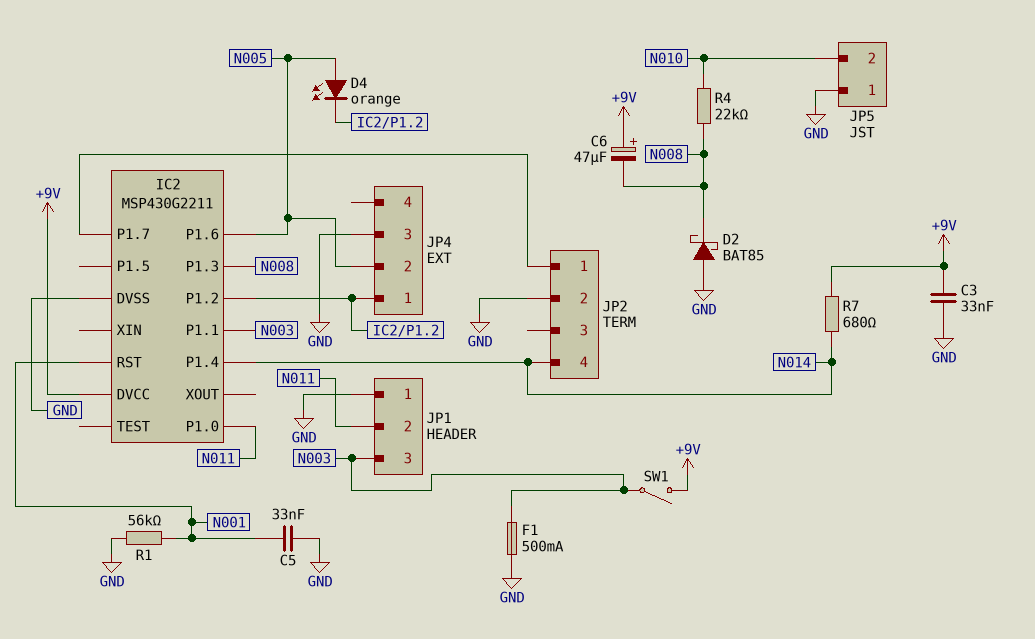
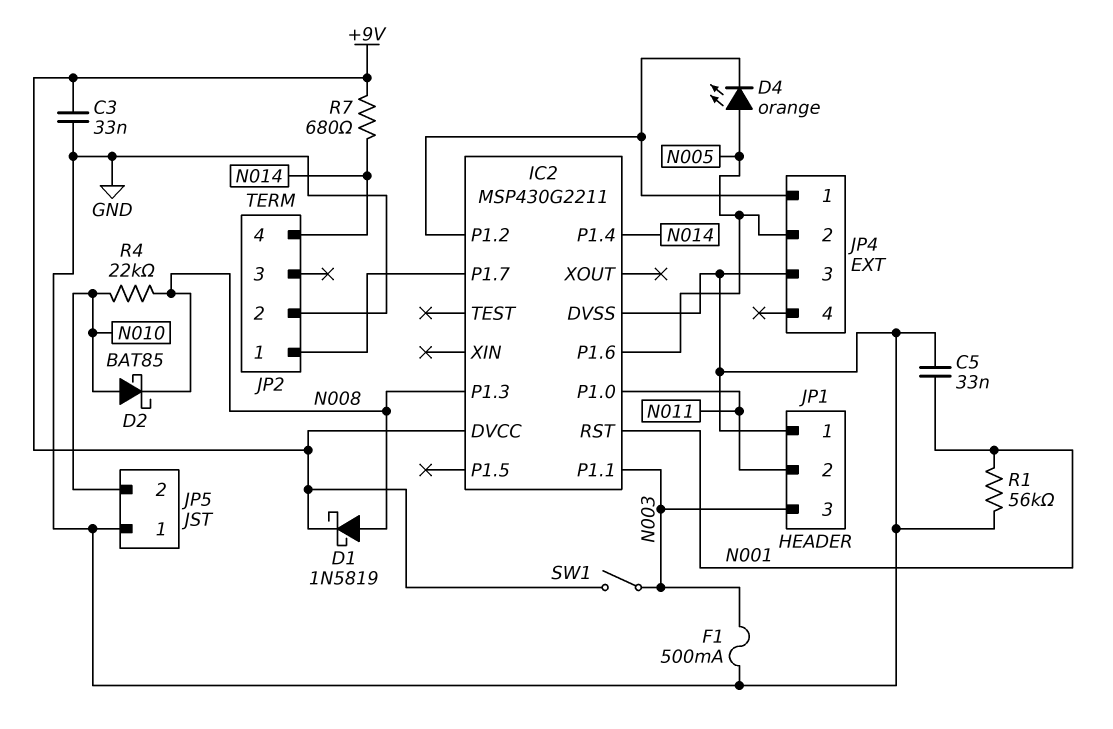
C6: 47uF (plus +9V, minus N008) -> none
D1: none -> schottky 1N5819 (A N008, K +9V)
D2: schottky BAT85 (A GND, K N008) -> schottky BAT85 (A N010, K N008)

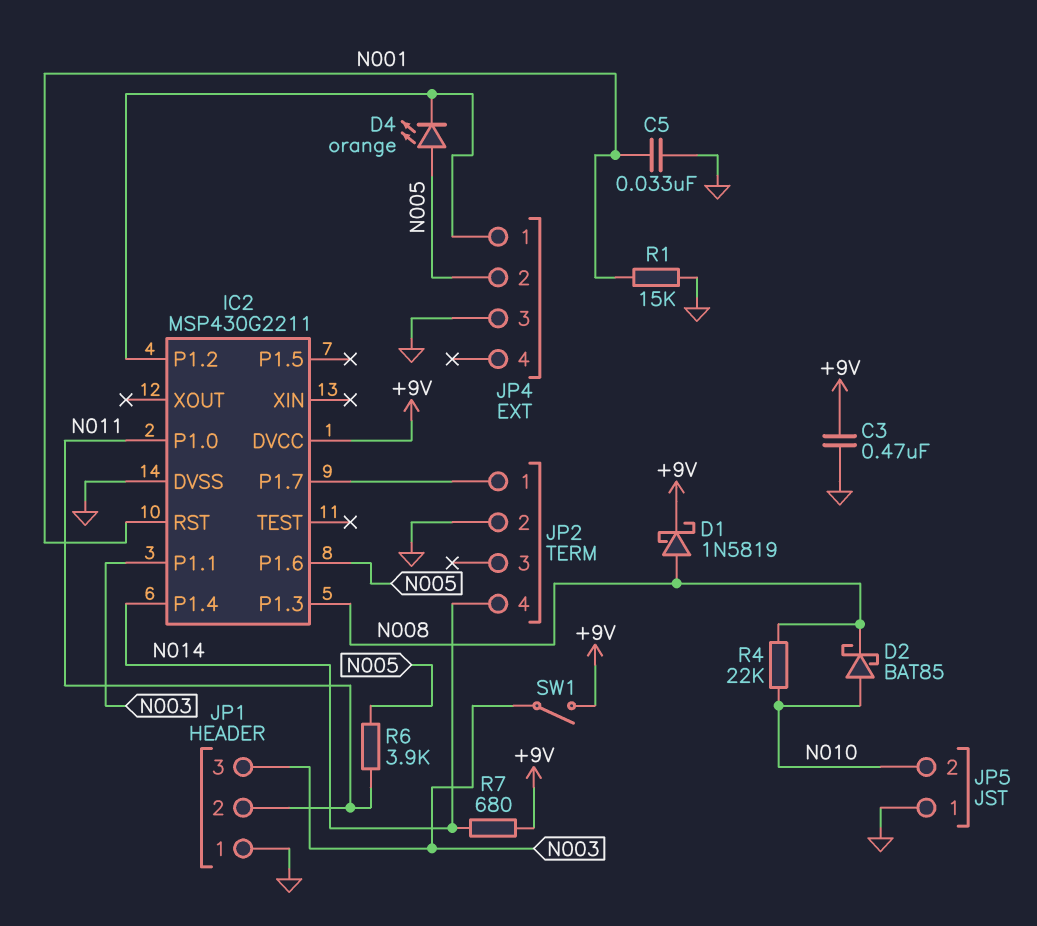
C3: 33nF (+9V, GND) -> 470nF (+9V, GND)
F1: 500mA (GND, N003) -> none
R1: 56k (GND, N001) -> 15k (GND, N001)
R6: none -> 3.9k (N005, N011)

